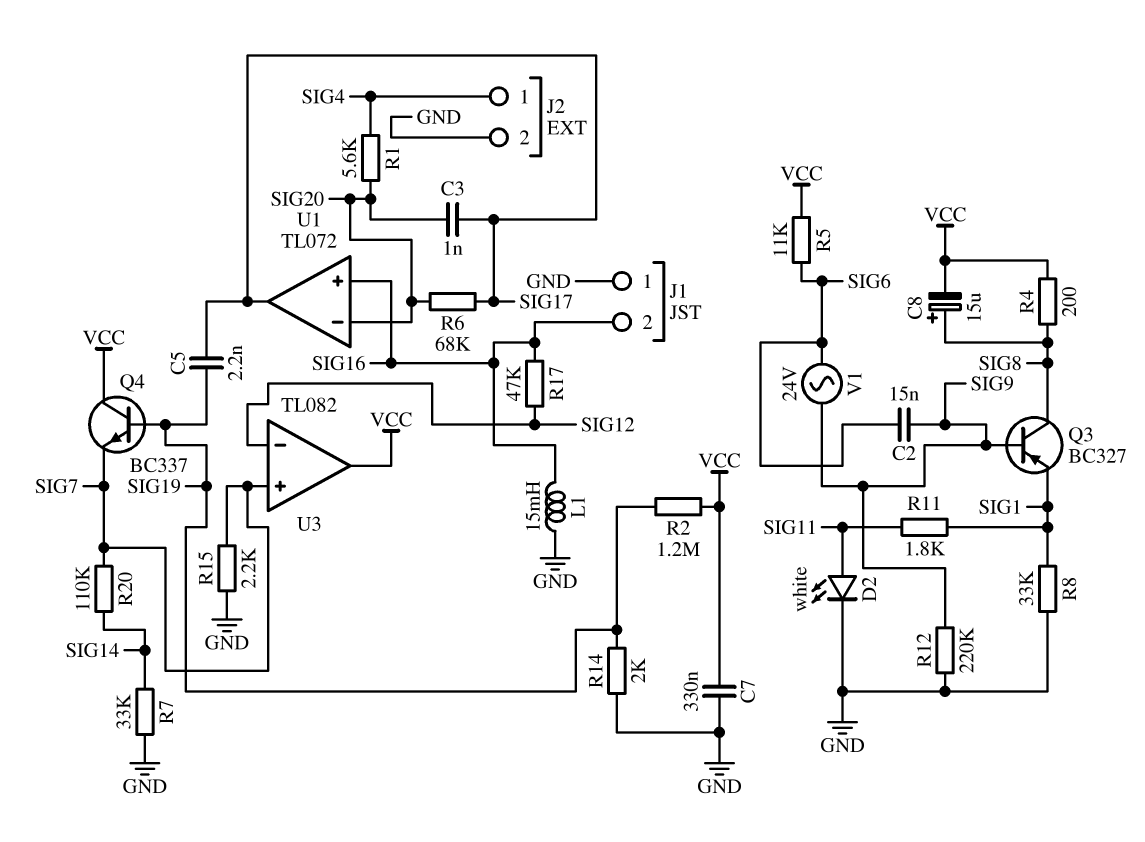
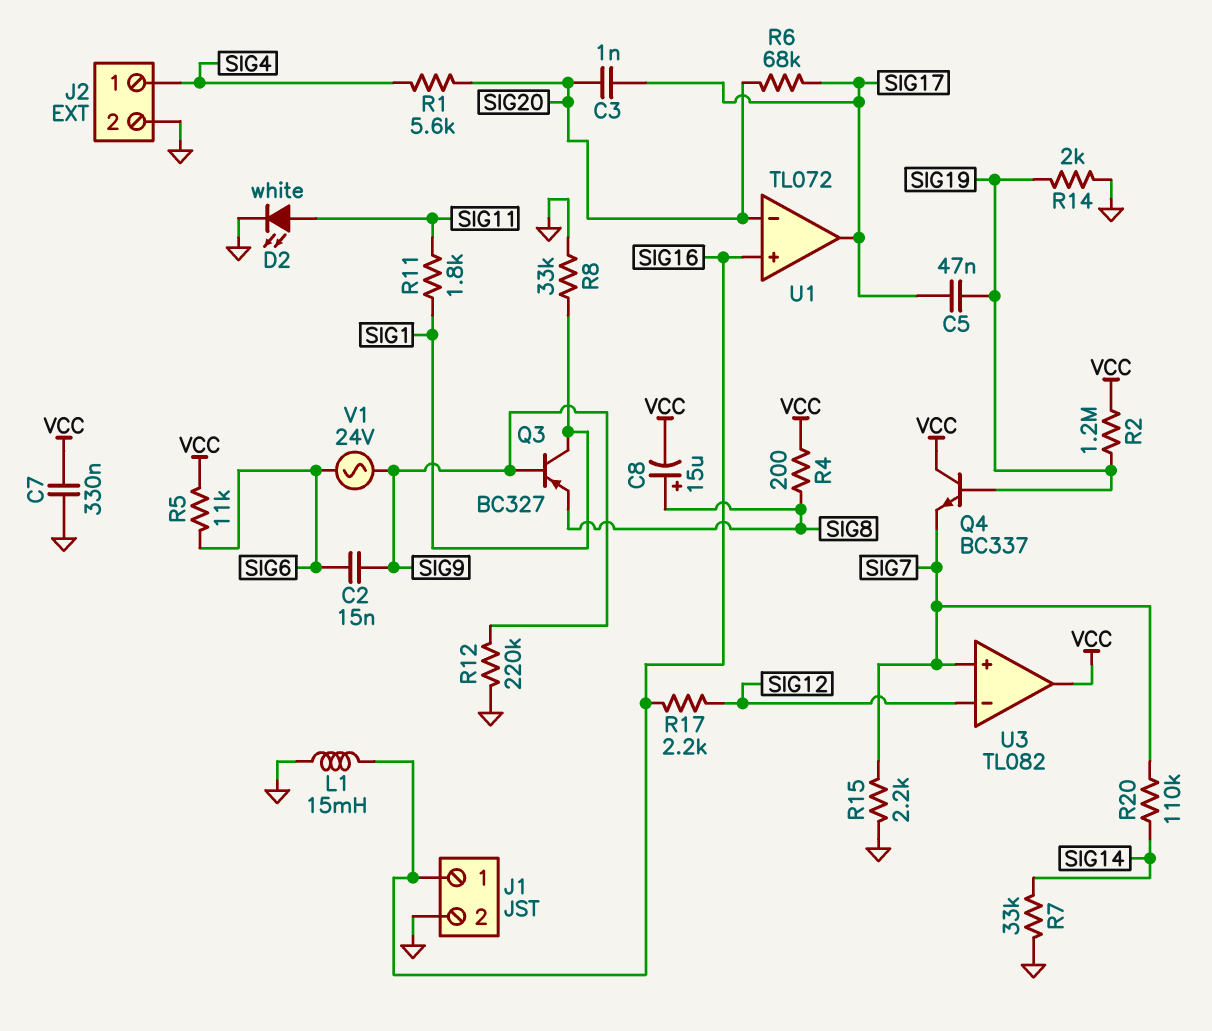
C5: 2.2nF (SIG17, SIG19) -> 47nF (SIG17, SIG19)
J1 pin 1: GND -> SIG16
J1 pin 2: SIG16 -> GND
Q3: PNP BC327 (B SIG9, C SIG8, E SIG1) -> PNP BC327 (B SIG9, C SIG1, E SIG8)
R17: 47k (SIG12, SIG16) -> 2.2k (SIG12, SIG16)

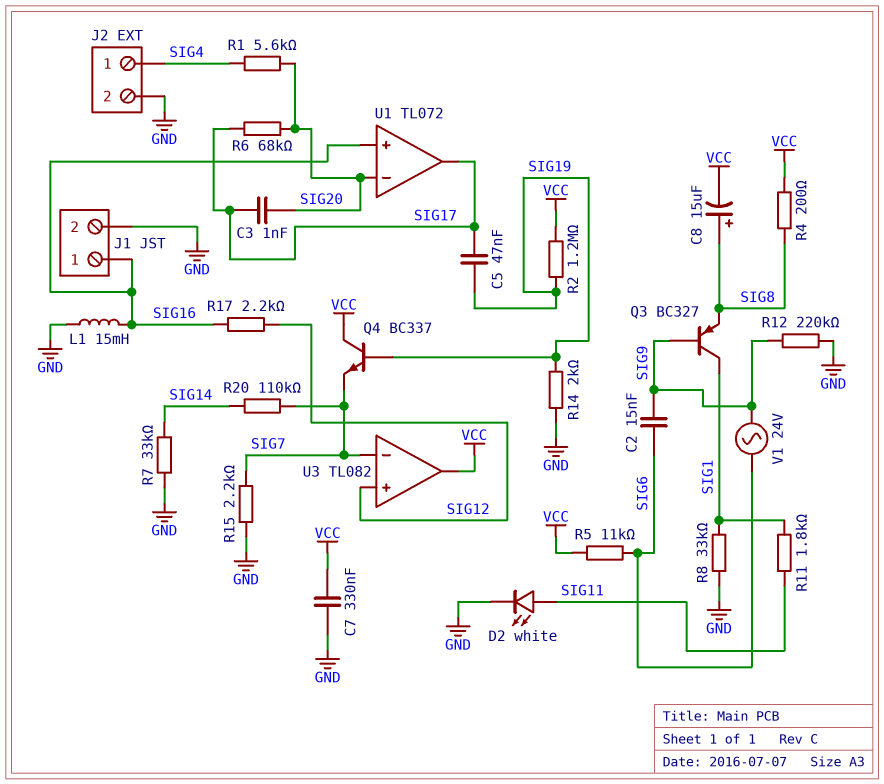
U3 pin in+: SIG7 -> SIG12
U3 pin in-: SIG12 -> SIG7

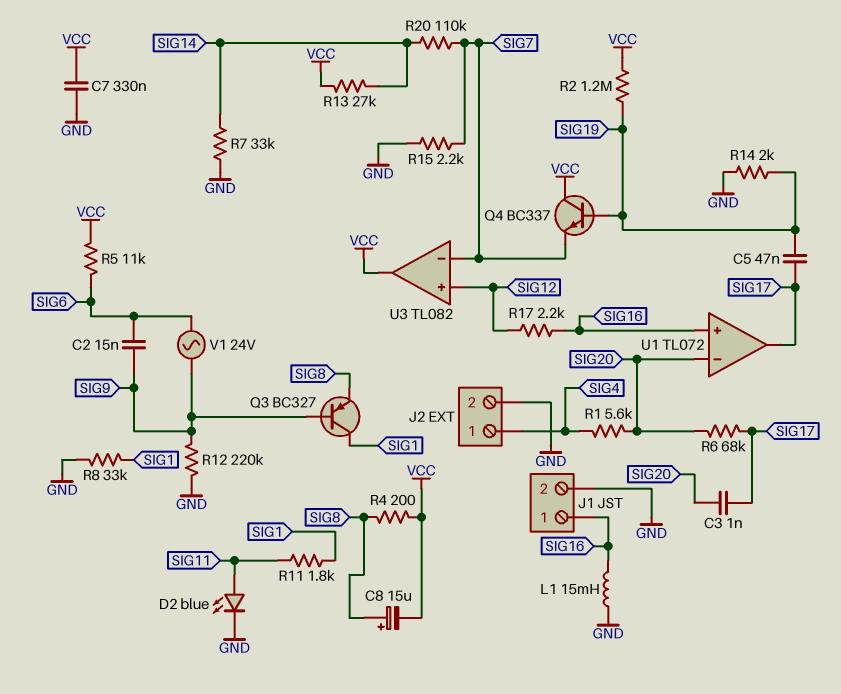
D2: LED white (A SIG11, K GND) -> LED blue (A SIG11, K GND)
R13: none -> 27k (SIG14, VCC)

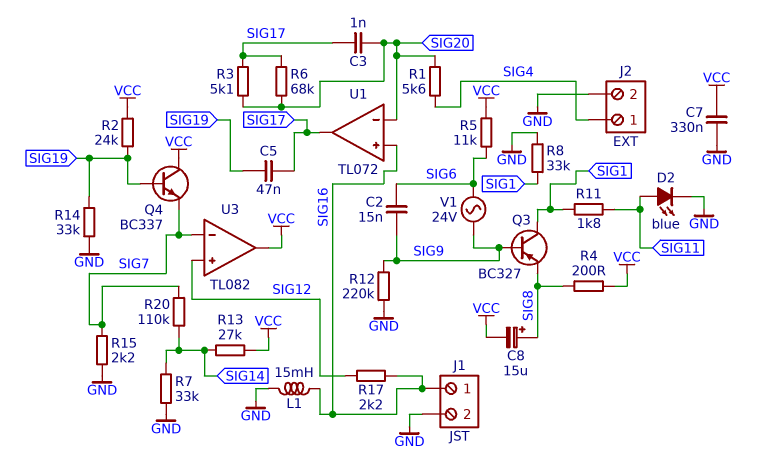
R2: 1.2M (SIG19, VCC) -> 24k (SIG19, VCC)
R3: none -> 5.1k (SIG17, SIG20)
R14: 2k (GND, SIG19) -> 33k (GND, SIG19)

